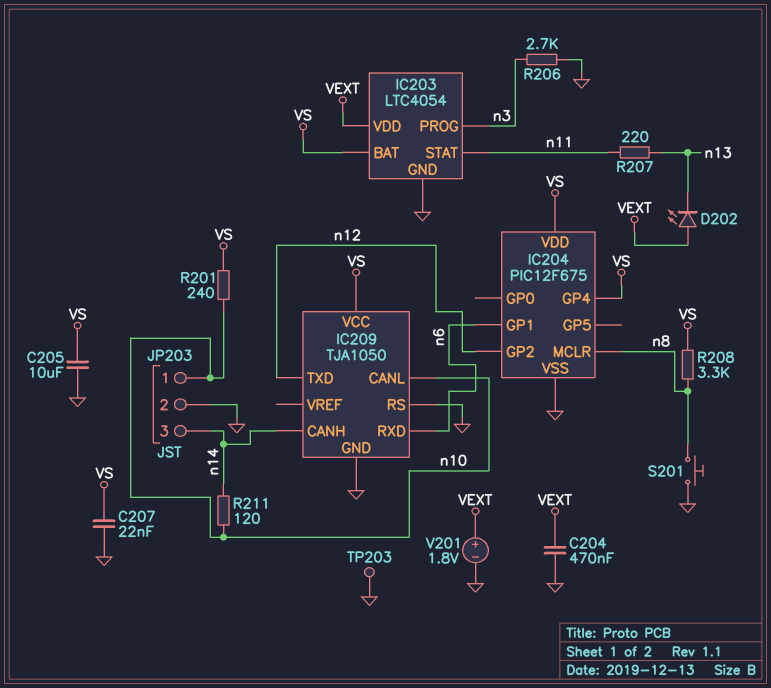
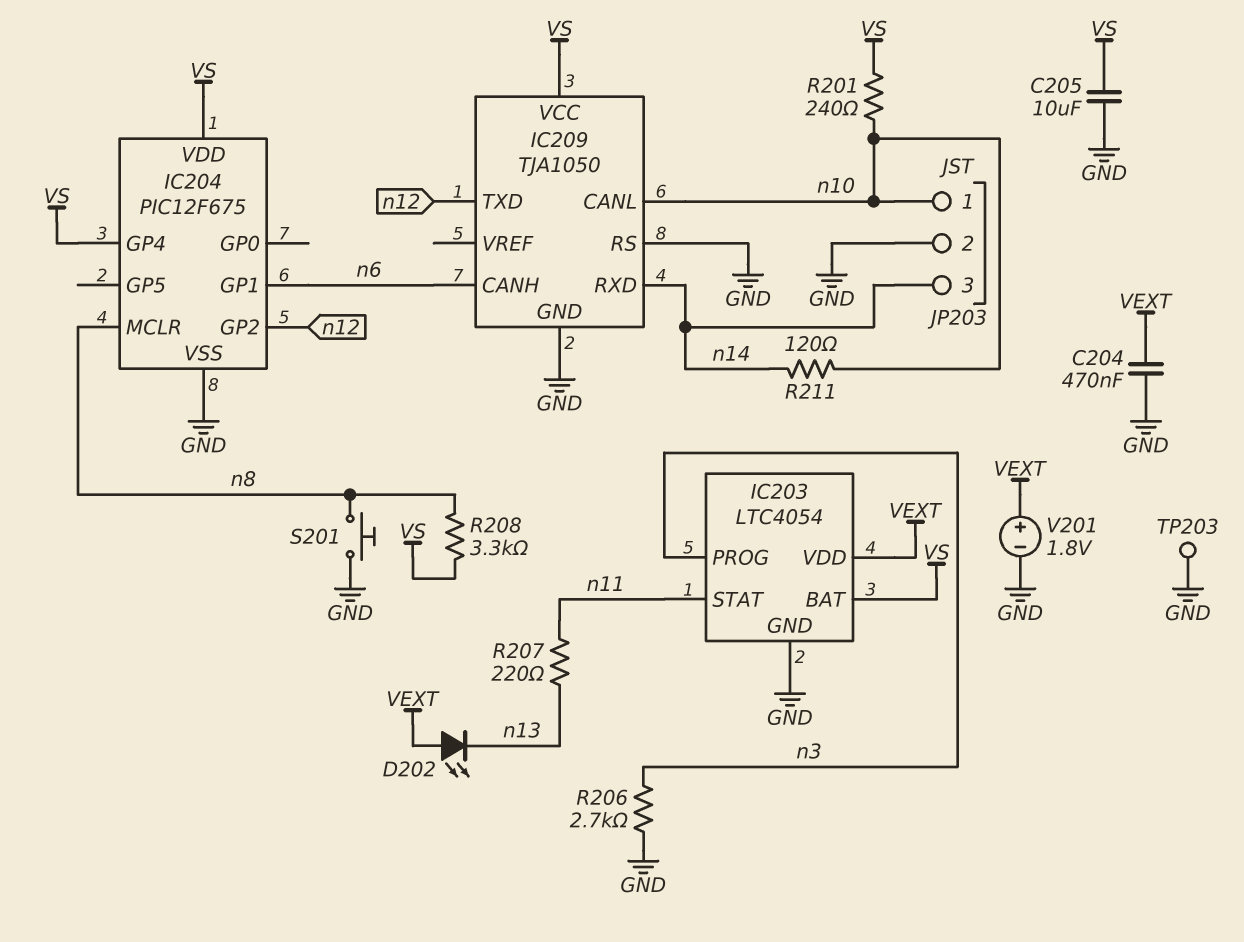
C207: 22nF (GND, VS) -> none
IC209 pin CANH: n14 -> n6
IC209 pin RXD: n6 -> n14

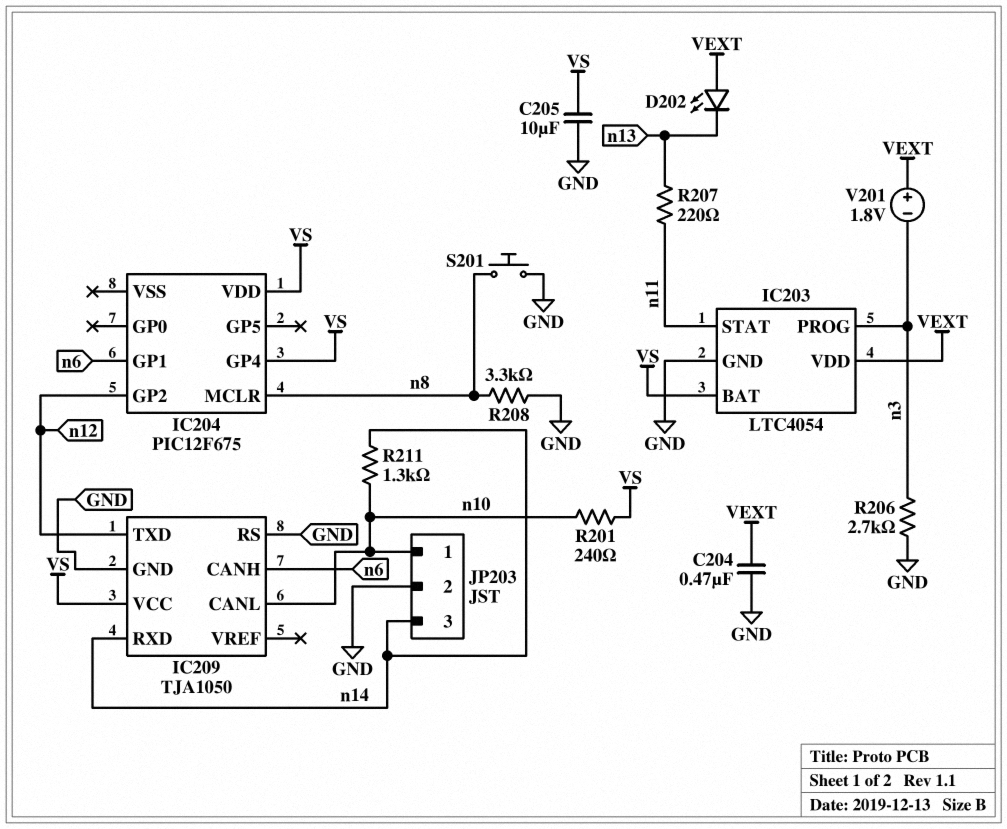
IC204 pin VSS: GND -> none
R208: 3.3k (VS, n8) -> 3.3k (GND, n8)
R211: 120 (n10, n14) -> 1.3k (n10, n14)
TP203: test point (GND) -> none
V201: 1.8V (plus VEXT, minus GND) -> 1.8V (plus VEXT, minus n3)

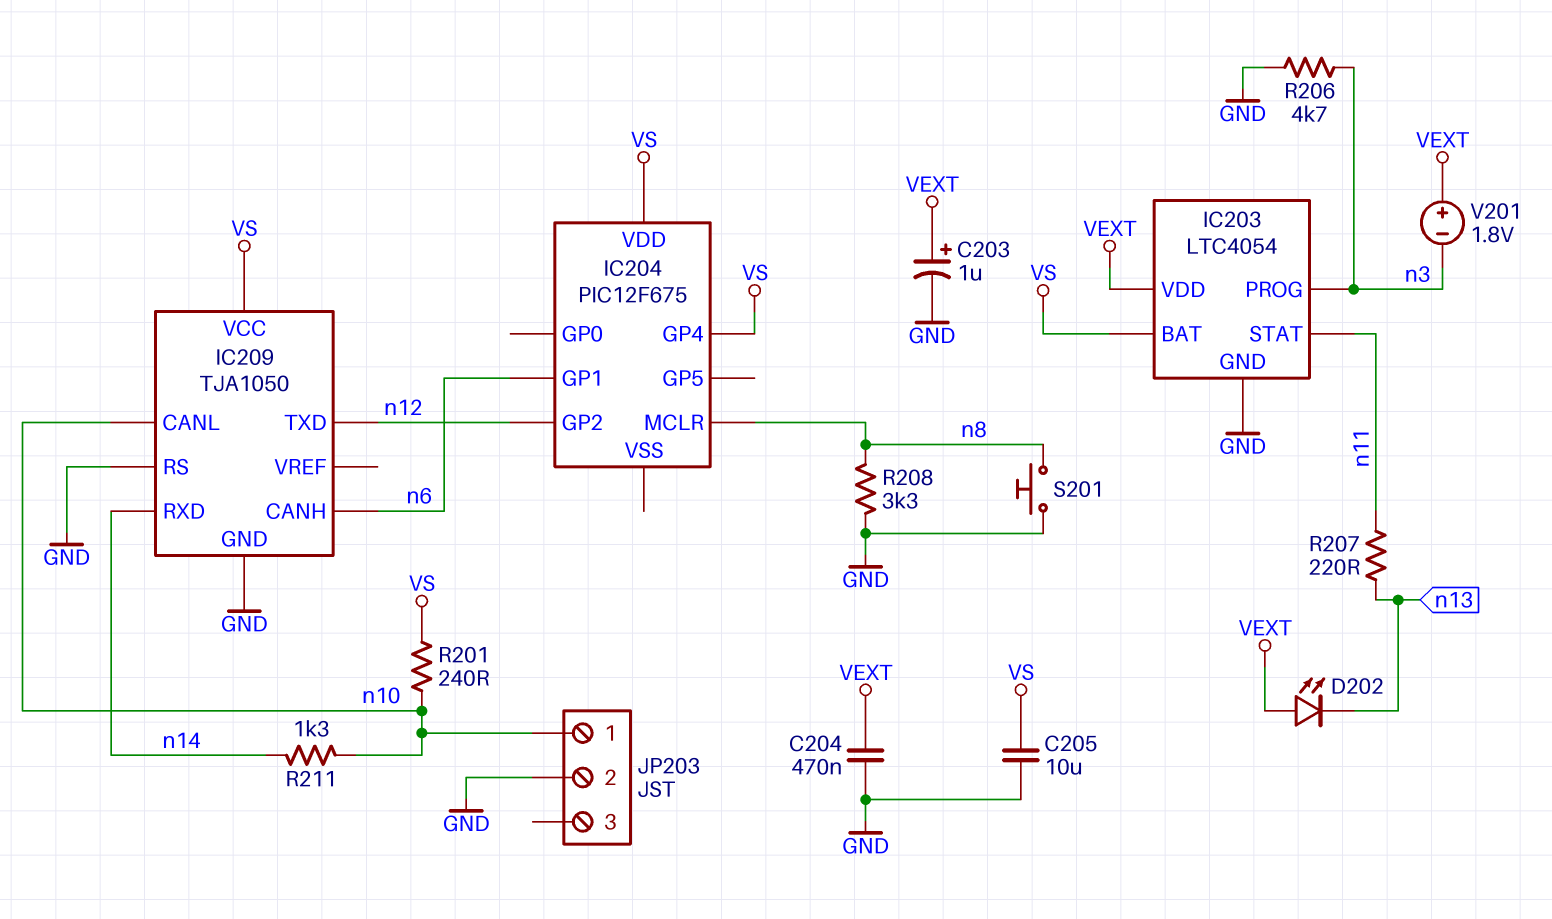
C203: none -> 1uF (plus VEXT, minus GND)
JP203 pin 3: n14 -> none
R206: 2.7k (GND, n3) -> 4.7k (GND, n3)

